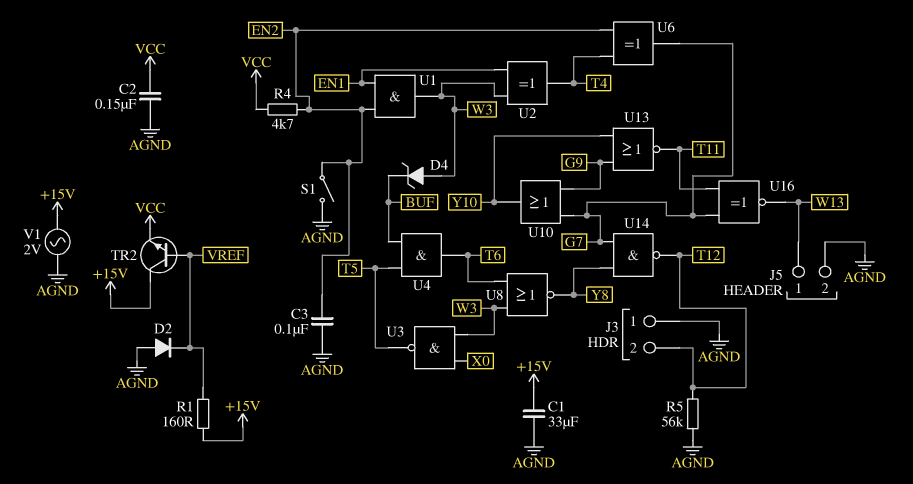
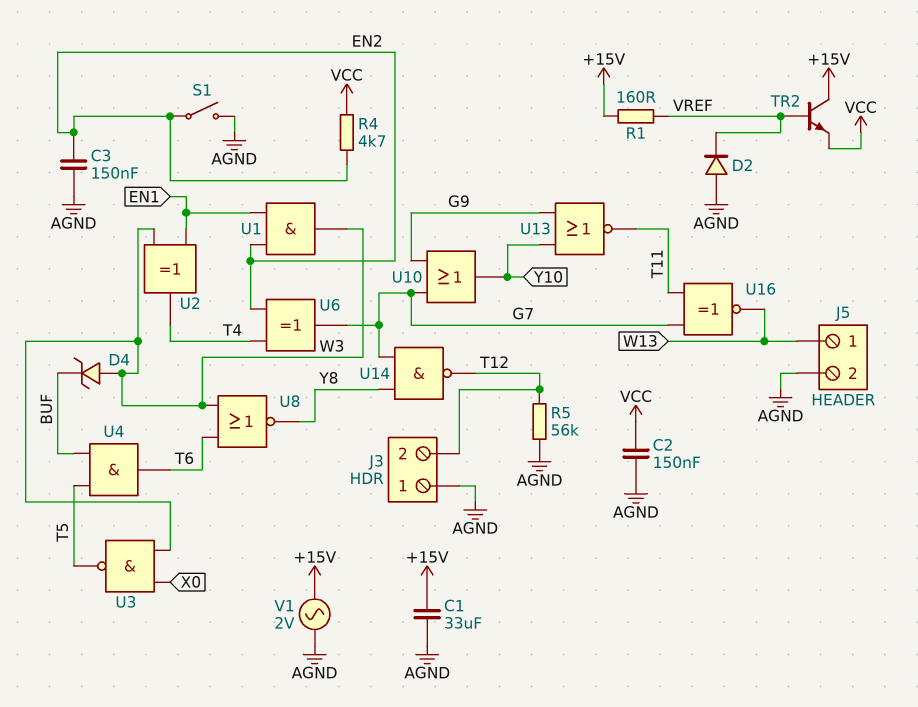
C3: 100nF (AGND, EN2) -> 150nF (AGND, EN2)

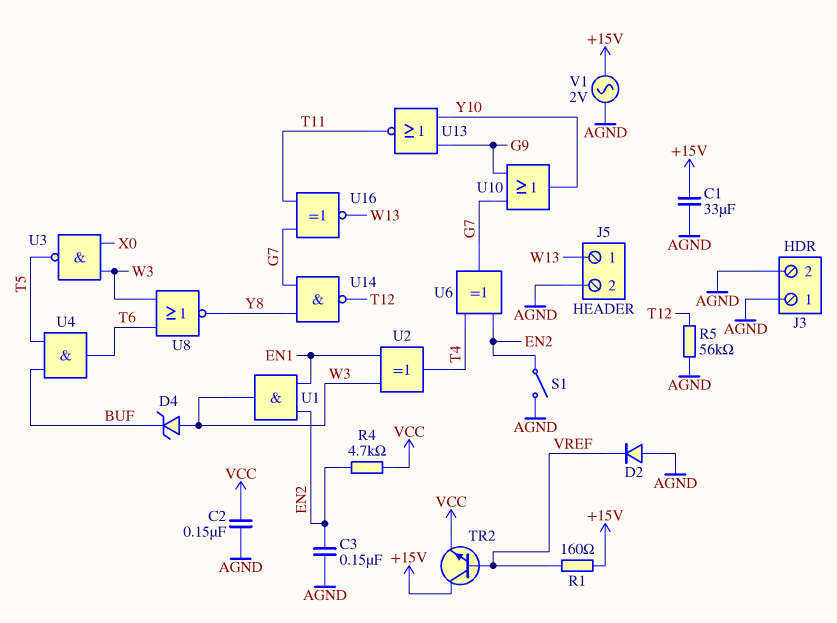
J3 pin 2: T12 -> AGND

